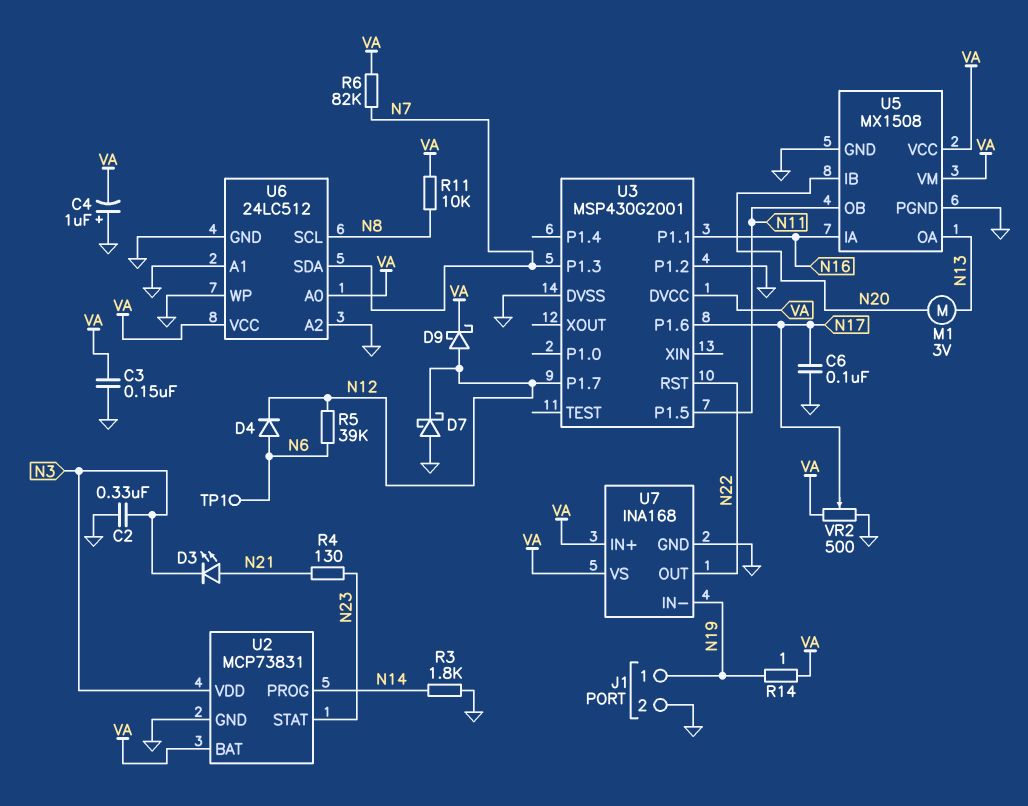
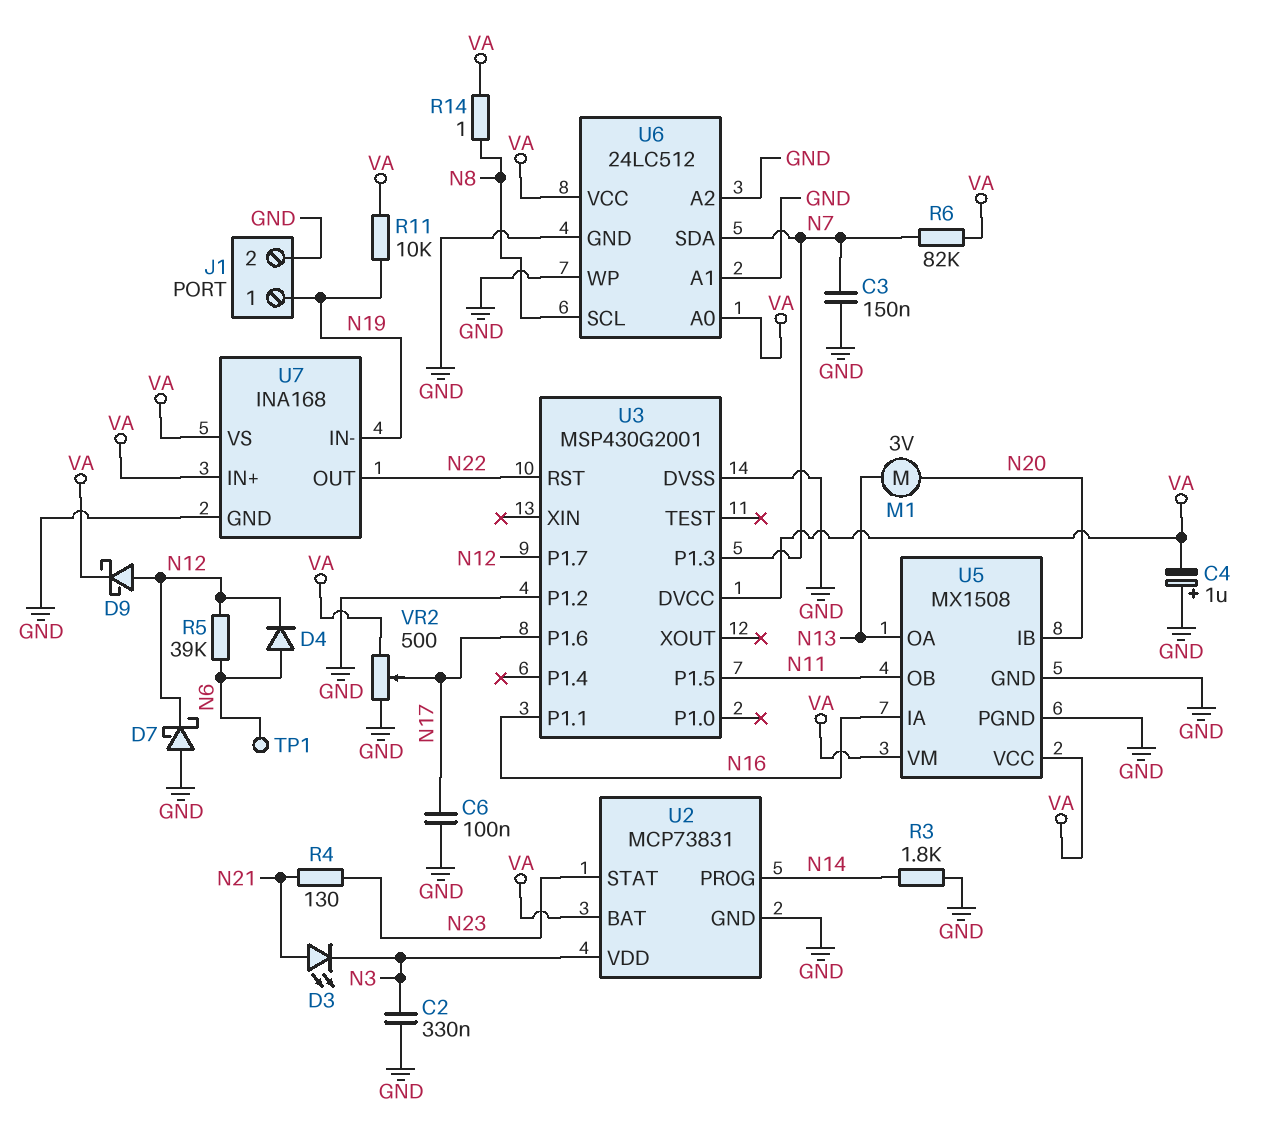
C3: 150nF (GND, VA) -> 150nF (GND, N7)
R11: 10k (N8, VA) -> 10k (N19, VA)
R14: 1 (N19, VA) -> 1 (N8, VA)

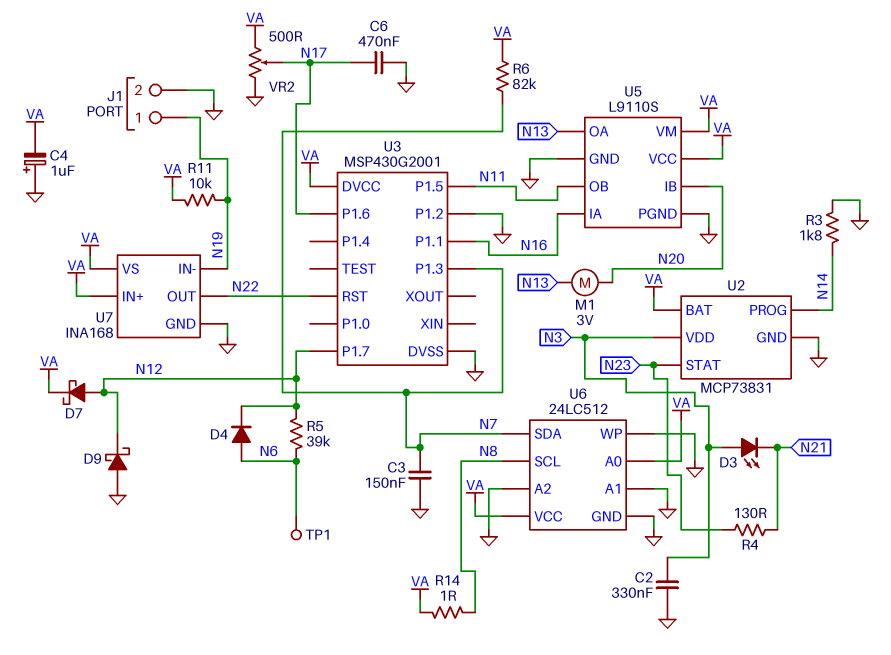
C6: 100nF (GND, N17) -> 470nF (GND, N17)
D3: LED (A N21, K N3) -> LED (A N3, K N21)
D7: schottky (A GND, K N12) -> schottky (A N12, K VA)
D9: schottky (A N12, K VA) -> schottky (A GND, K N12)
U5: MX1508 -> L9110S

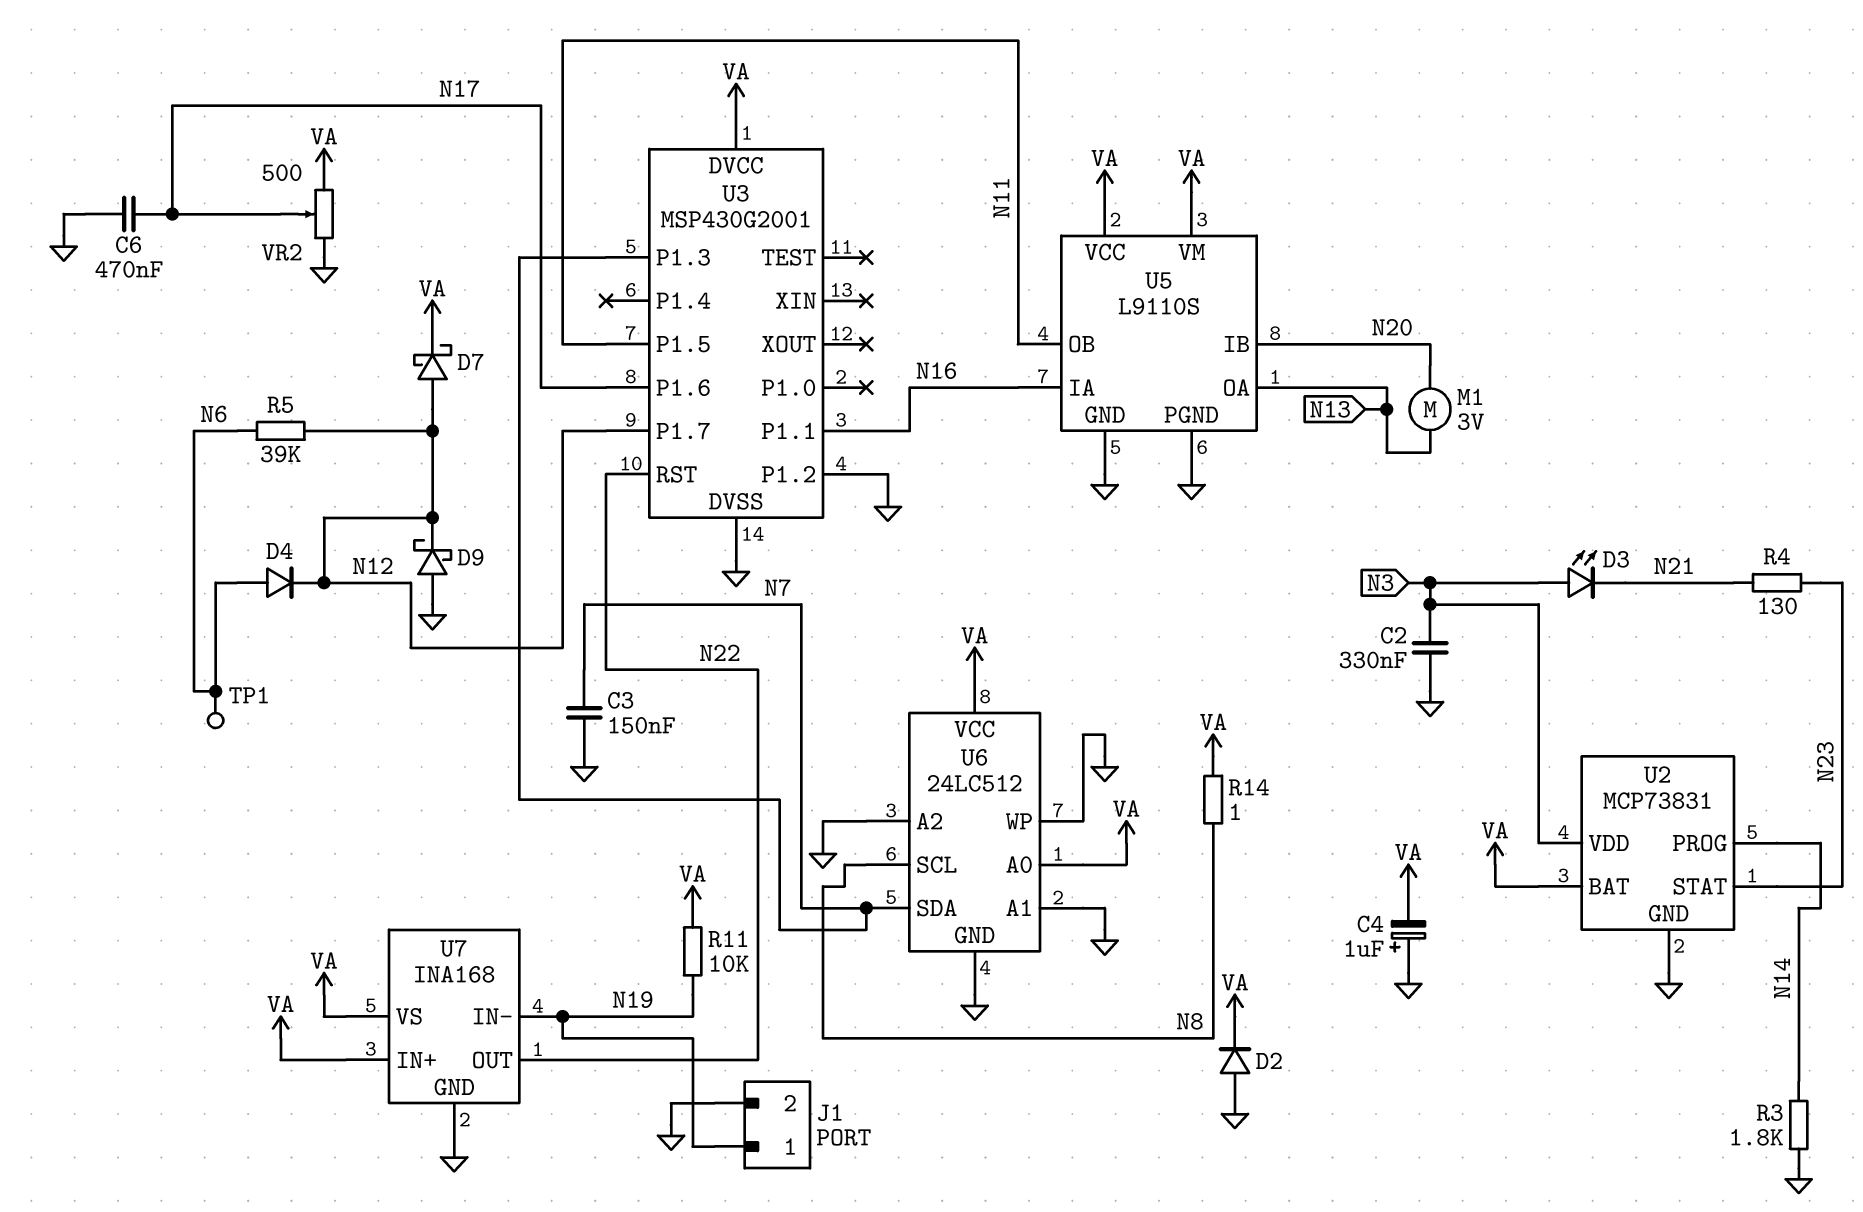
D2: none -> diode (A GND, K VA)
R6: 82k (N7, VA) -> none

